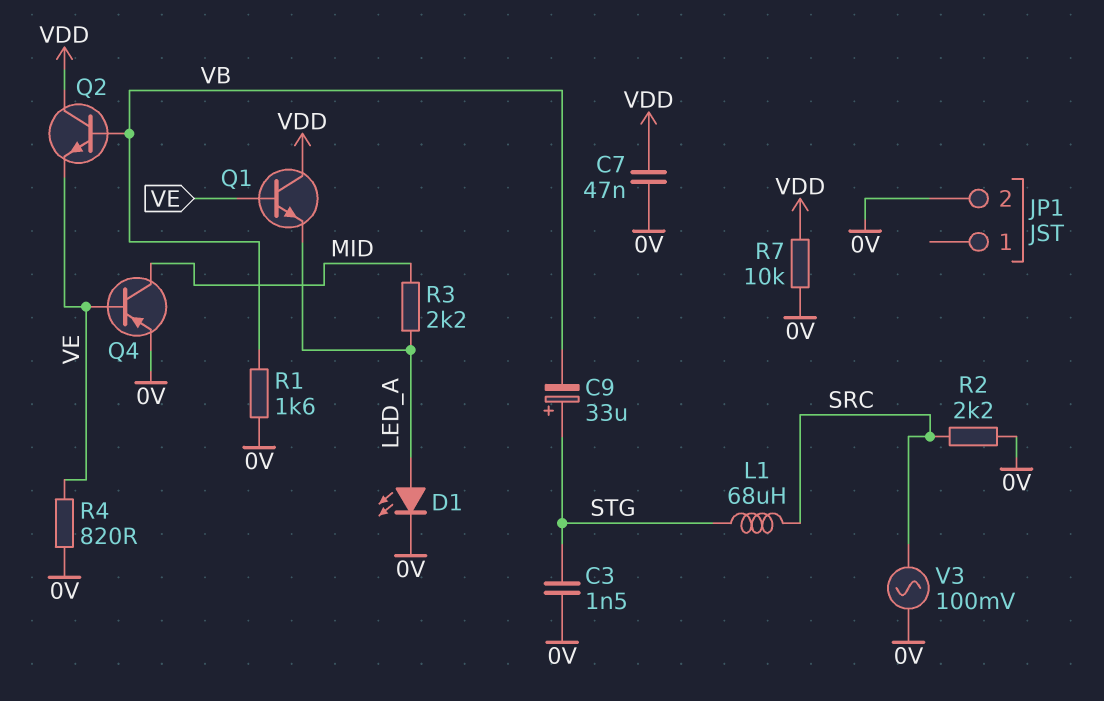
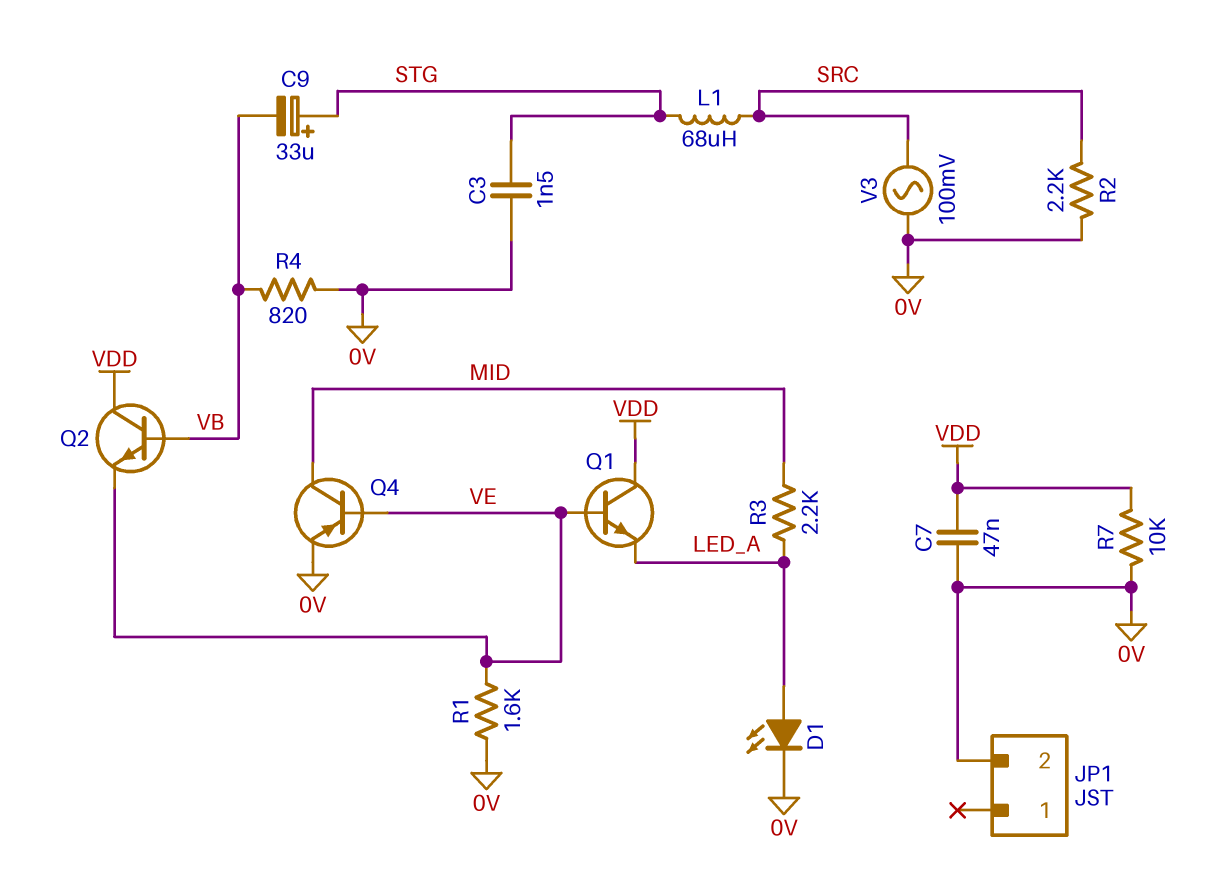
R1: 1.6k (0V, VB) -> 1.6k (0V, VE)
R4: 820 (0V, VE) -> 820 (0V, VB)

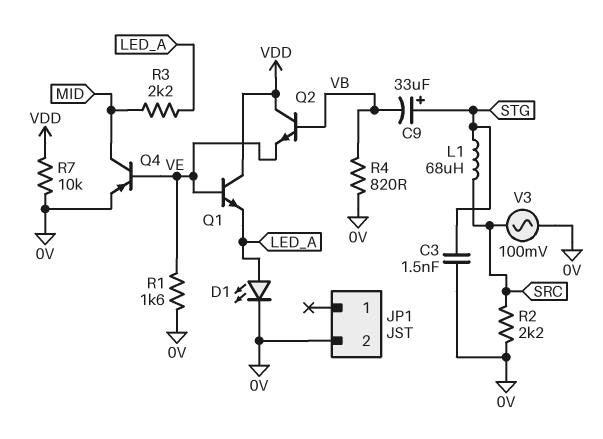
C7: 47nF (0V, VDD) -> none

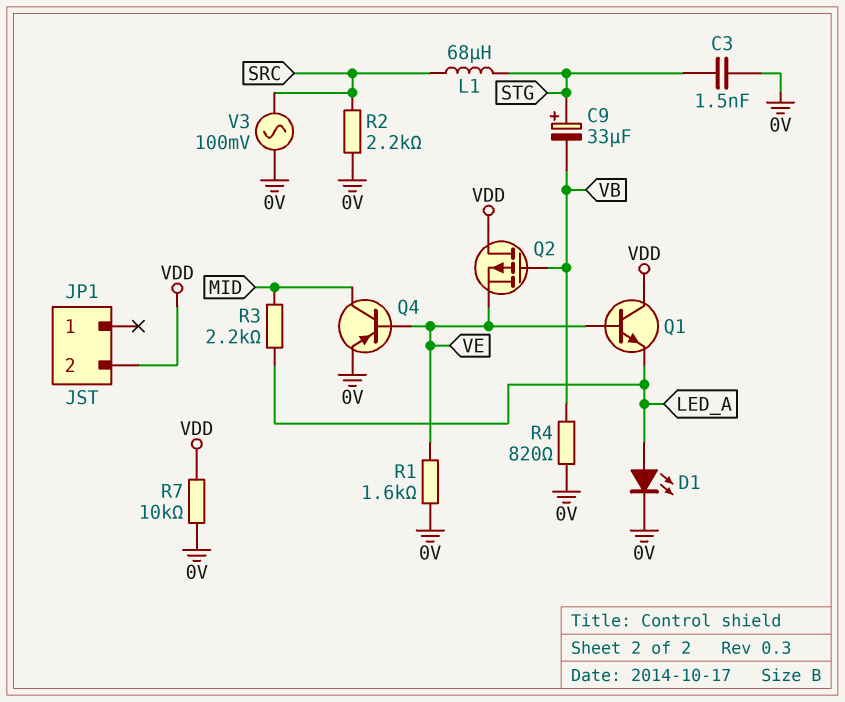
JP1 pin 2: 0V -> VDD
Q2: NPN (B VB, C VDD, E VE) -> PMOS (G VB, D VDD, S VE)

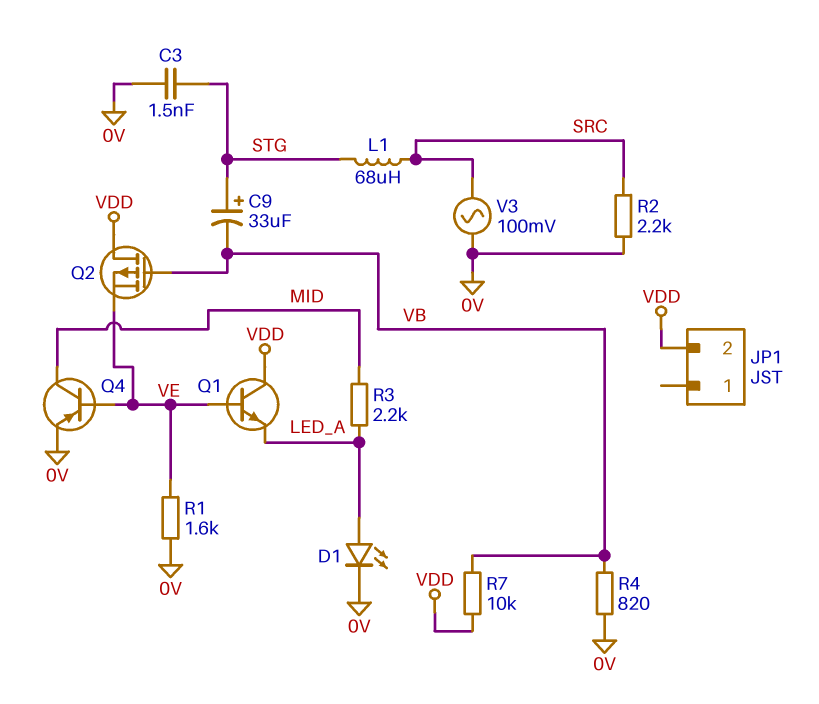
R7: 10k (0V, VDD) -> 10k (VB, VDD)

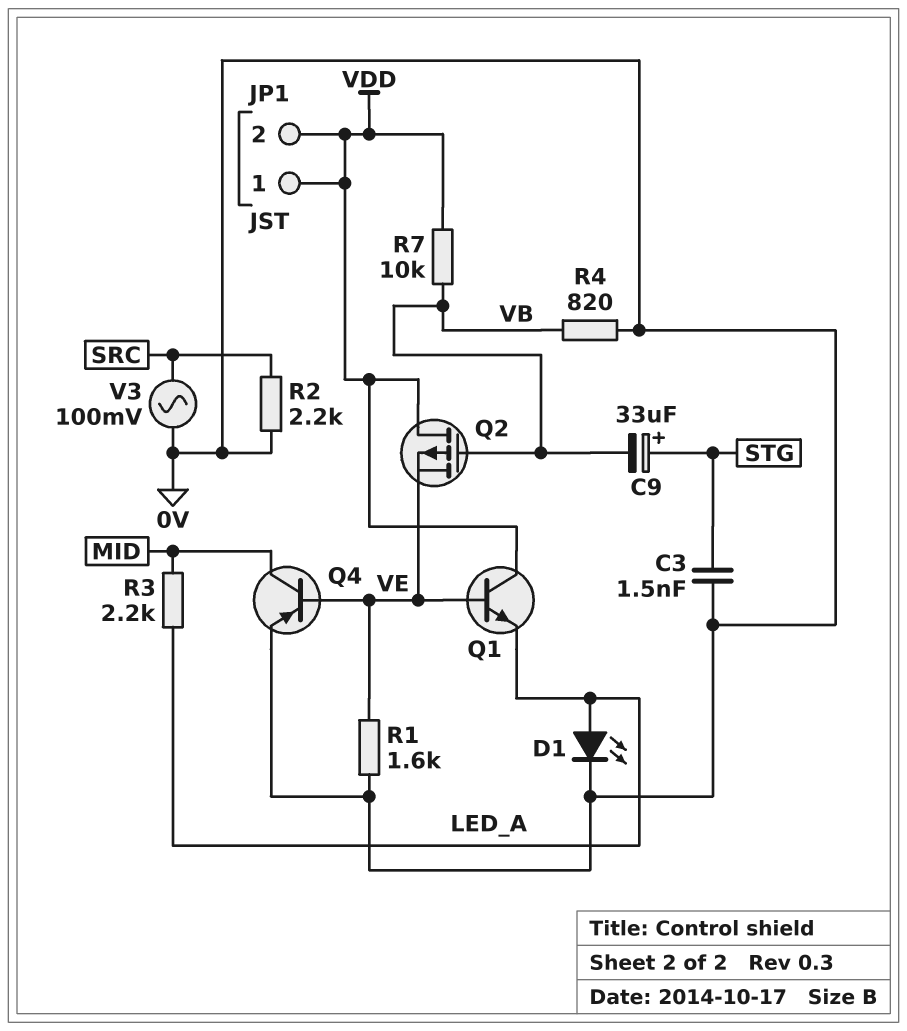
JP1 pin 1: none -> VDD
L1: 68uH (SRC, STG) -> none

